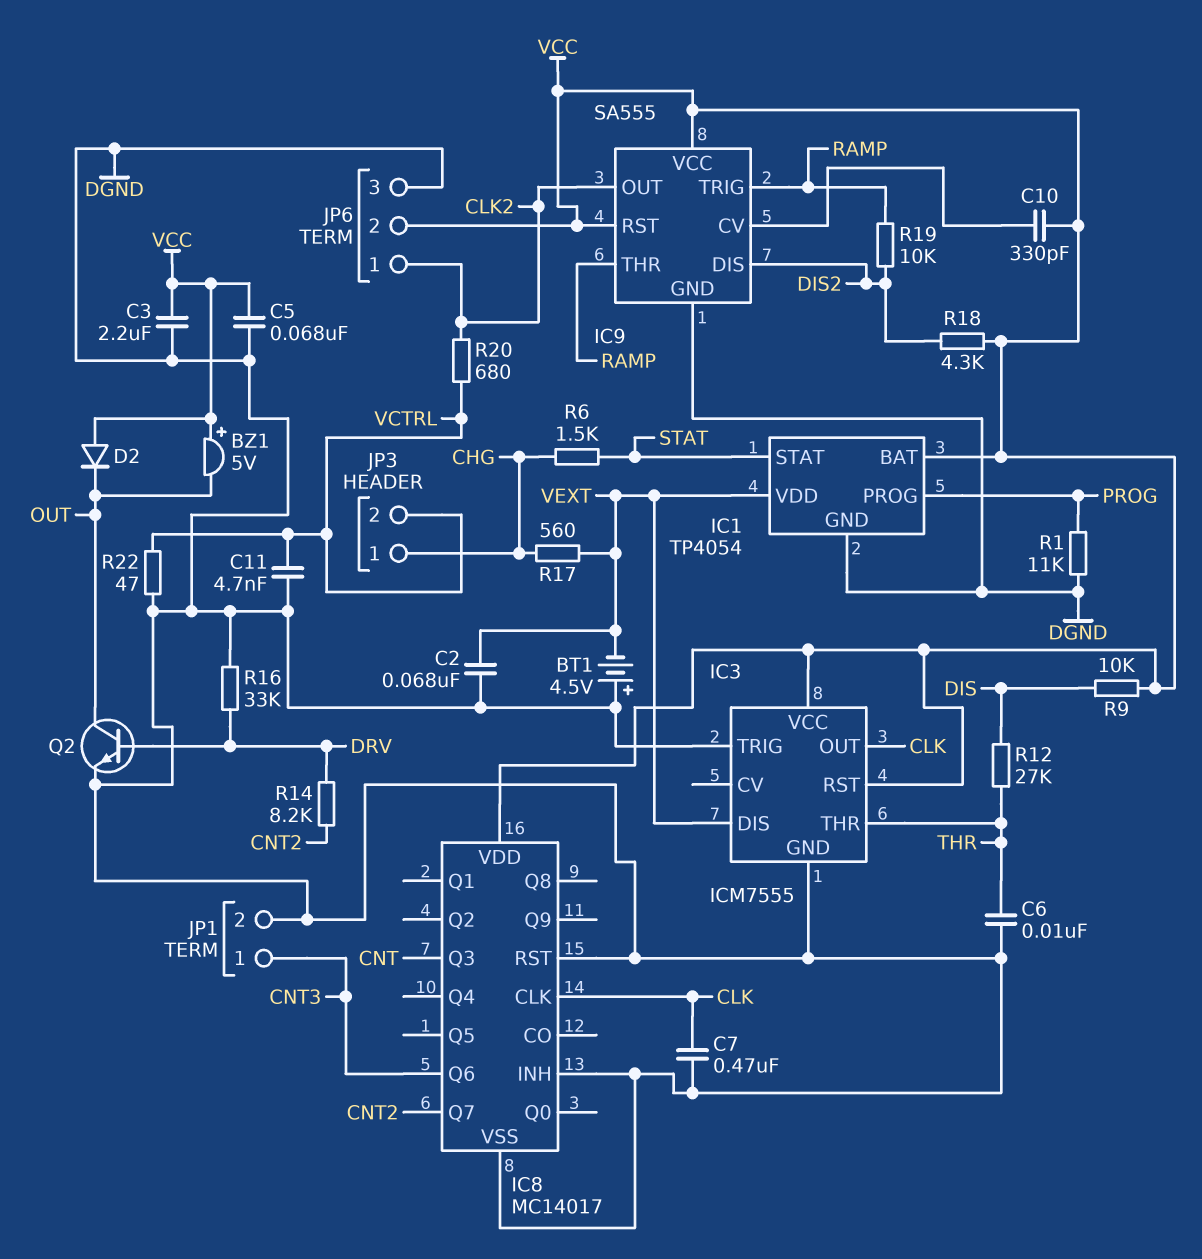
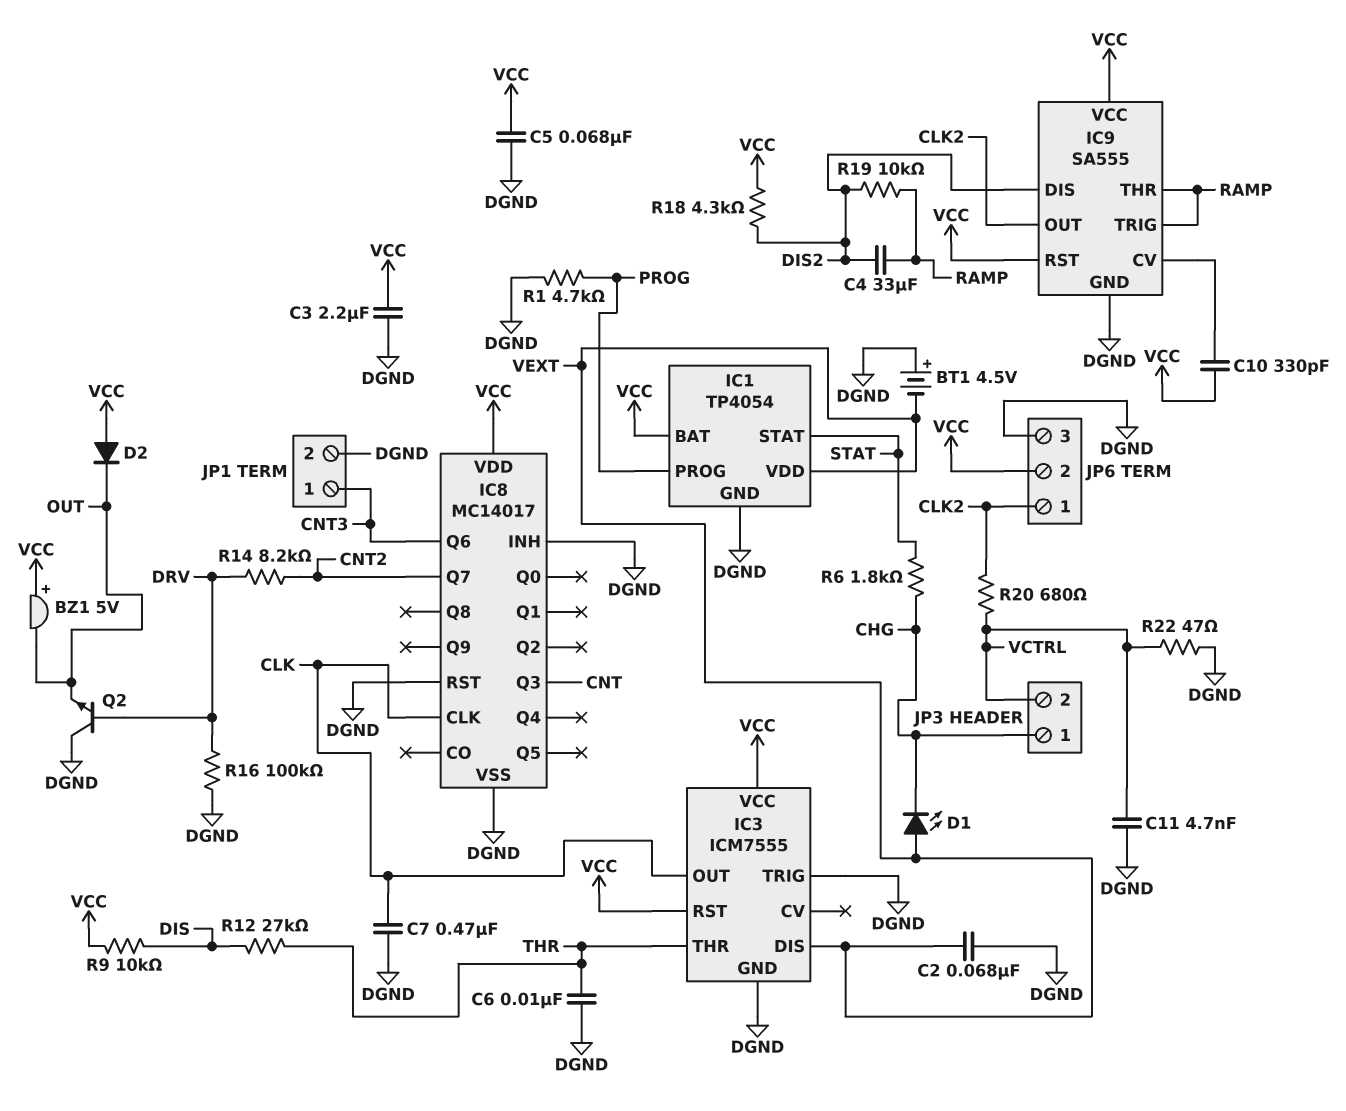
C4: none -> 33uF (DIS2, RAMP)
D1: none -> LED (A VEXT, K CHG)
Q2: NPN (B DRV, C OUT, E DGND) -> NPN (B DRV, C DGND, E OUT)
R1: 11k (DGND, PROG) -> 4.7k (DGND, PROG)
R6: 1.5k (CHG, STAT) -> 1.8k (CHG, STAT)
R16: 33k (DGND, DRV) -> 100k (DGND, DRV)
R17: 560 (CHG, VEXT) -> none

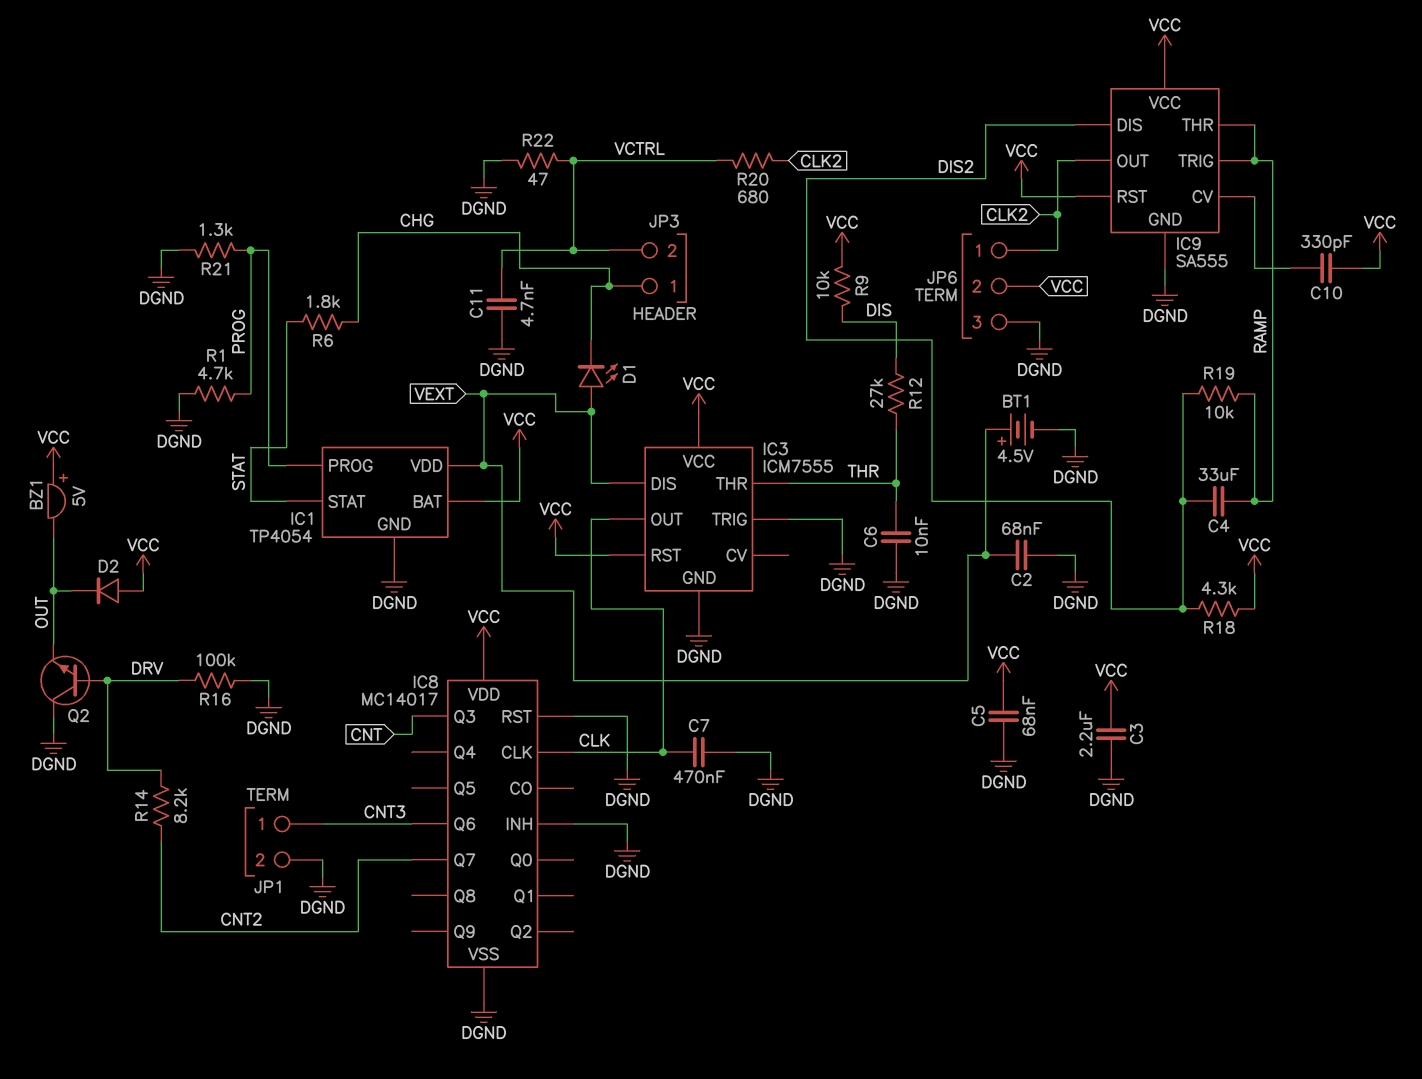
BT1: 4.5V (plus DGND, minus VEXT) -> 4.5V (plus VEXT, minus DGND)
R21: none -> 1.3k (DGND, PROG)

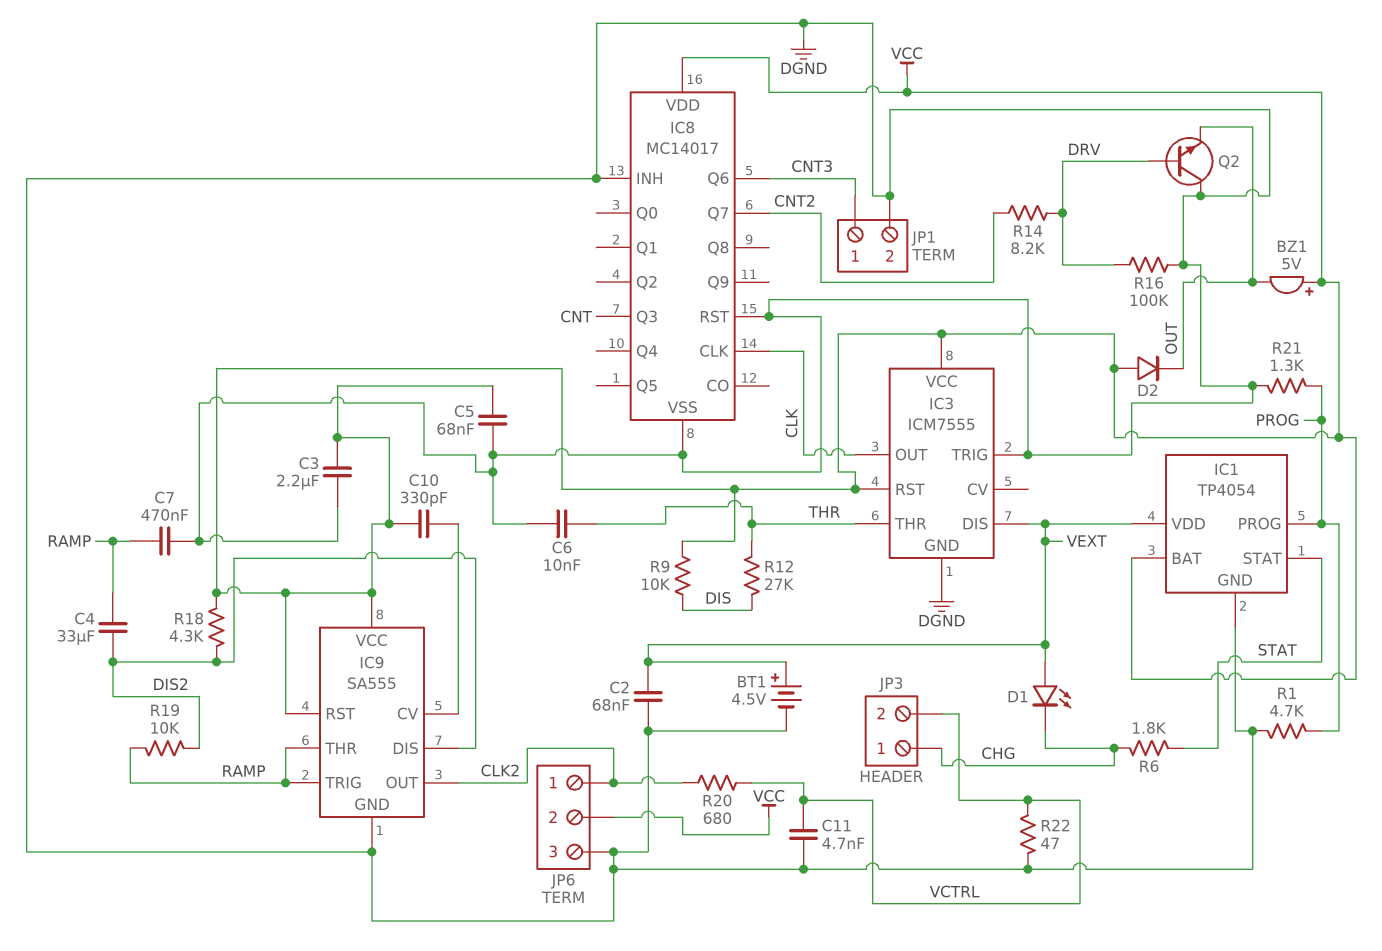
C7: 470nF (CLK, DGND) -> 470nF (DGND, RAMP)

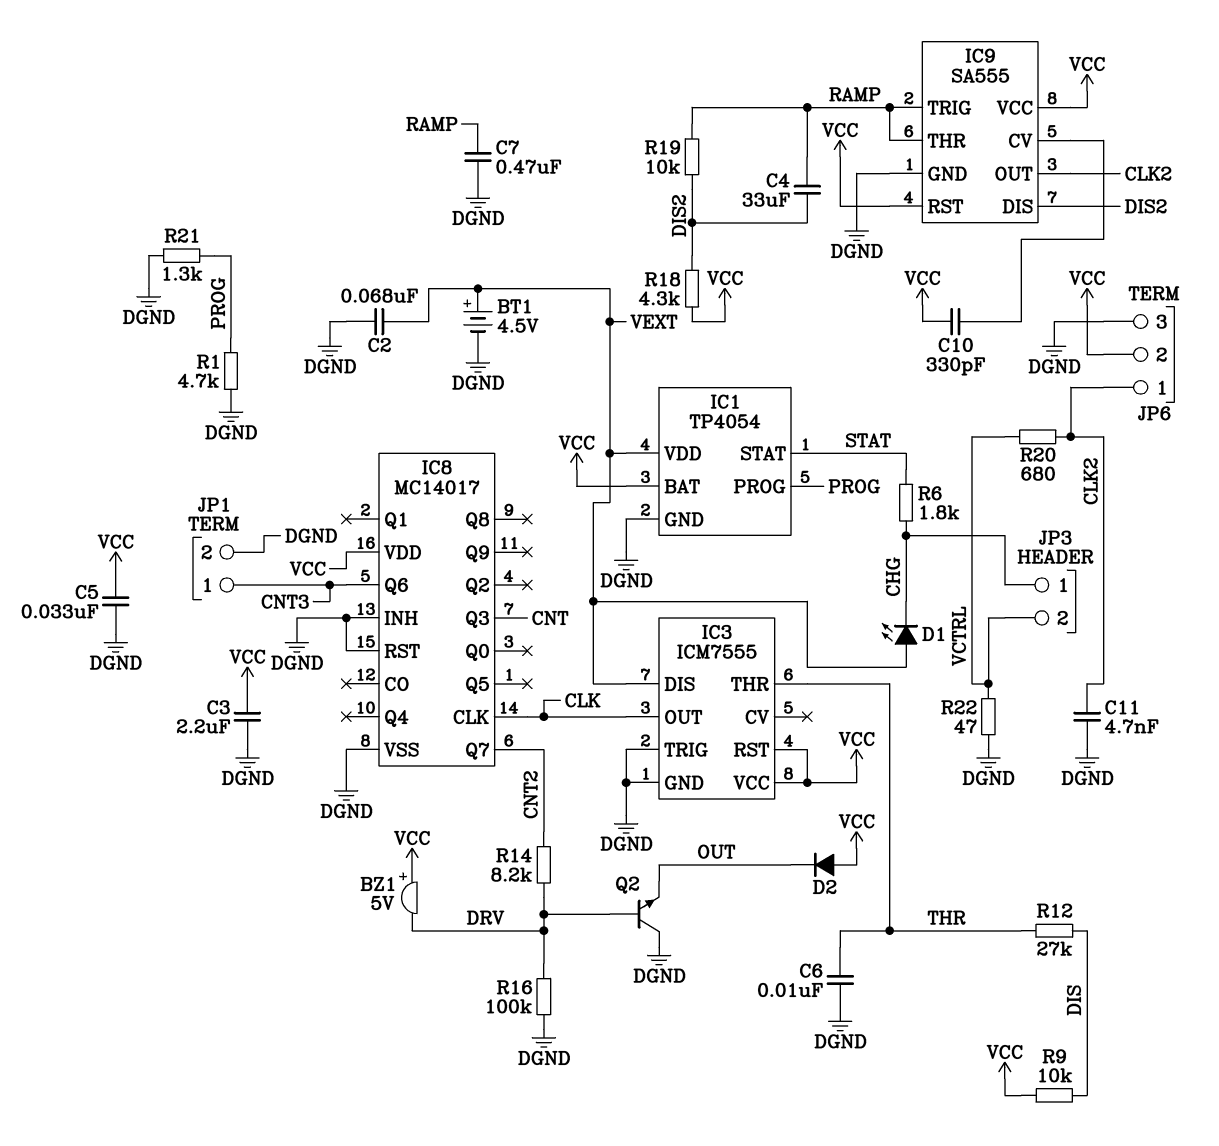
BZ1: buzzer 5V (plus VCC, minus OUT) -> buzzer 5V (plus VCC, minus DRV)
C5: 68nF (DGND, VCC) -> 33nF (DGND, VCC)
C11: 4.7nF (DGND, VCTRL) -> 4.7nF (CLK2, DGND)

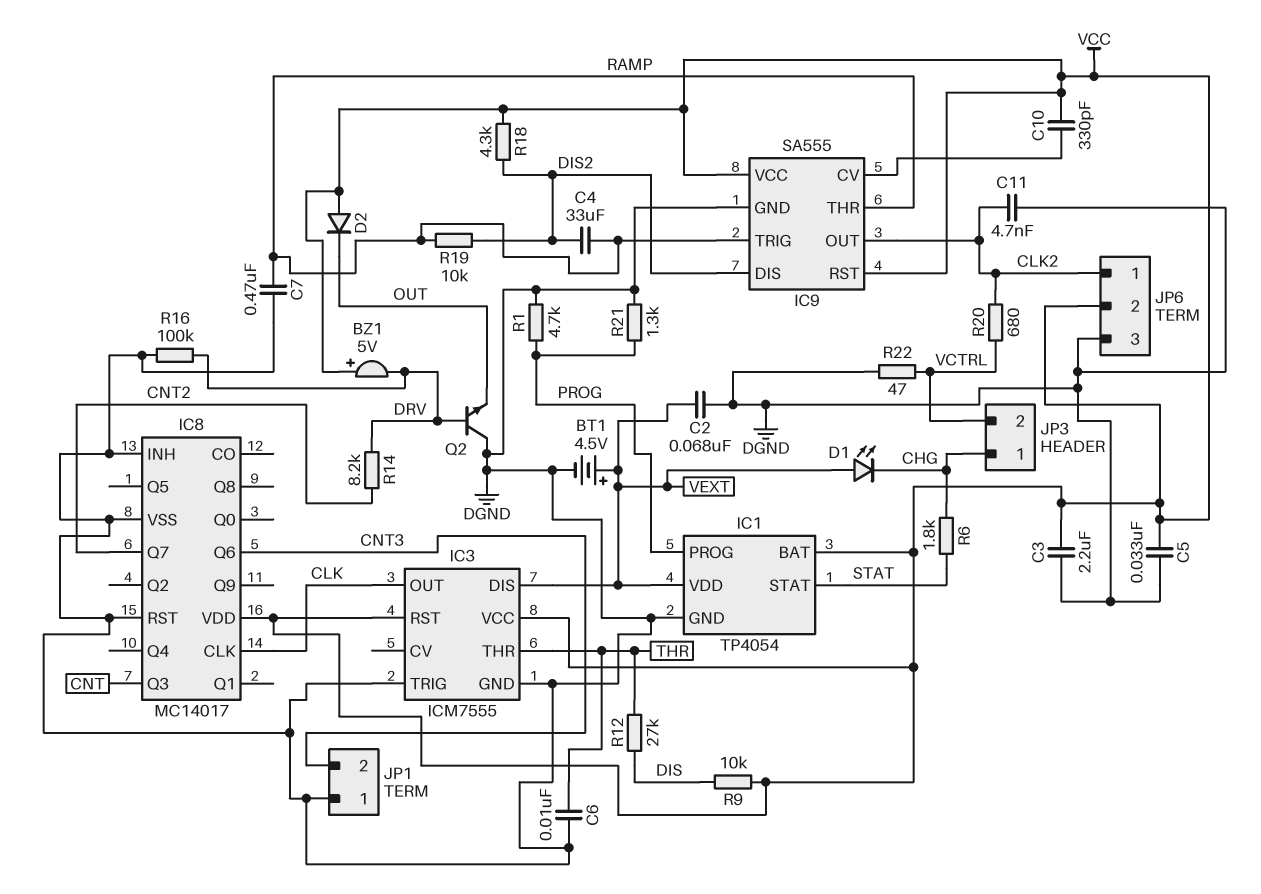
JP1 pin 1: CNT3 -> DGND
JP1 pin 2: DGND -> CNT3

